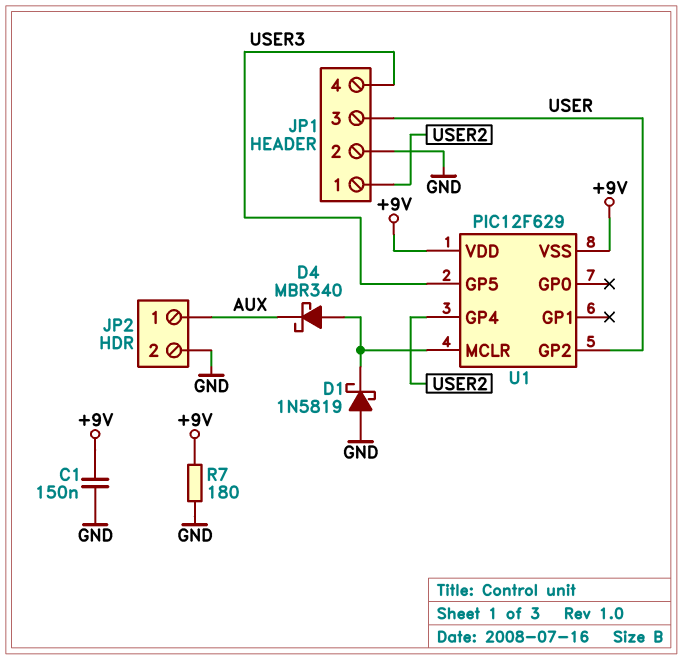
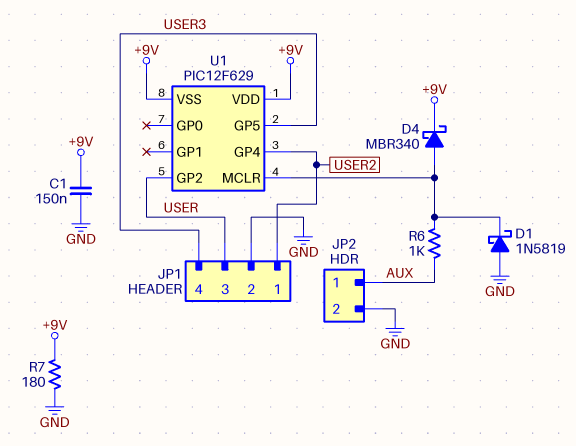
D4: schottky MBR340 (A U1/MCLR, K AUX) -> schottky MBR340 (A U1/MCLR, K +9V)
R6: none -> 1k (AUX, U1/MCLR)

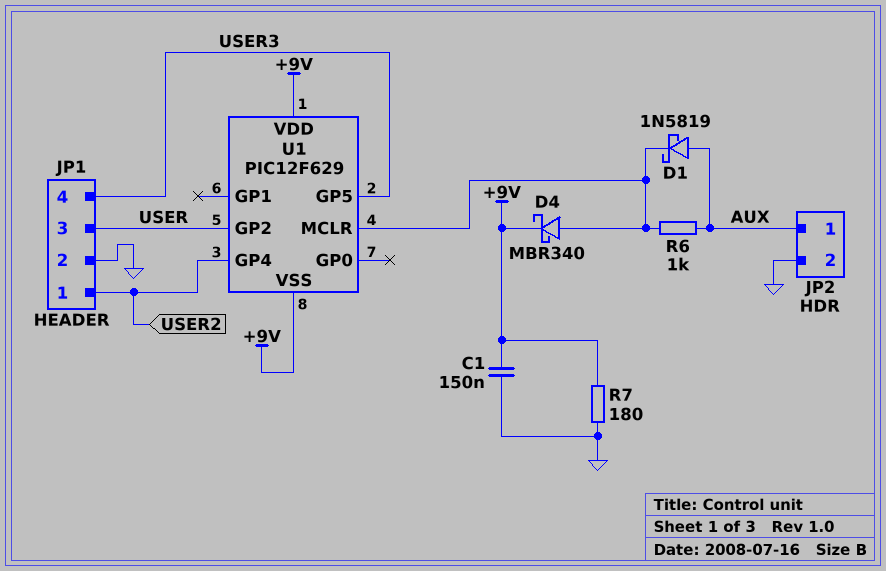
D1: schottky 1N5819 (A GND, K U1/MCLR) -> schottky 1N5819 (A AUX, K U1/MCLR)

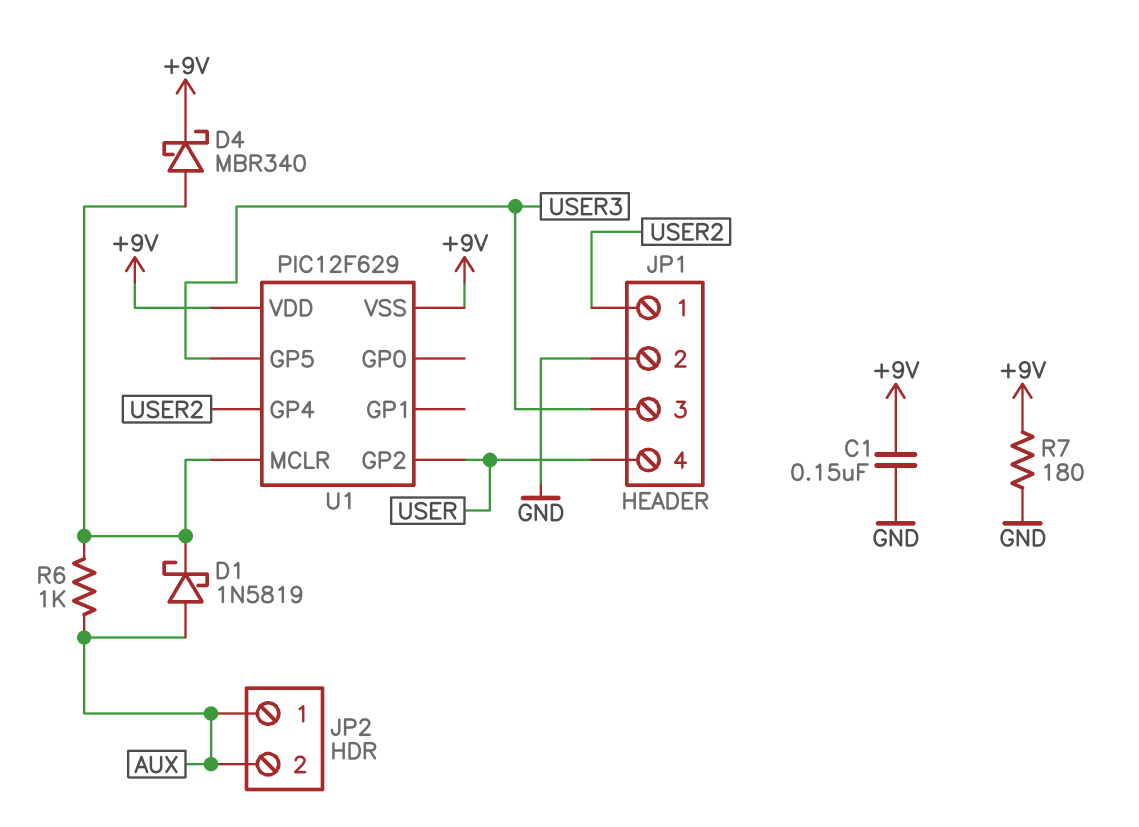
JP1 pin 3: USER -> USER3
JP1 pin 4: USER3 -> USER
JP2 pin 2: GND -> AUX

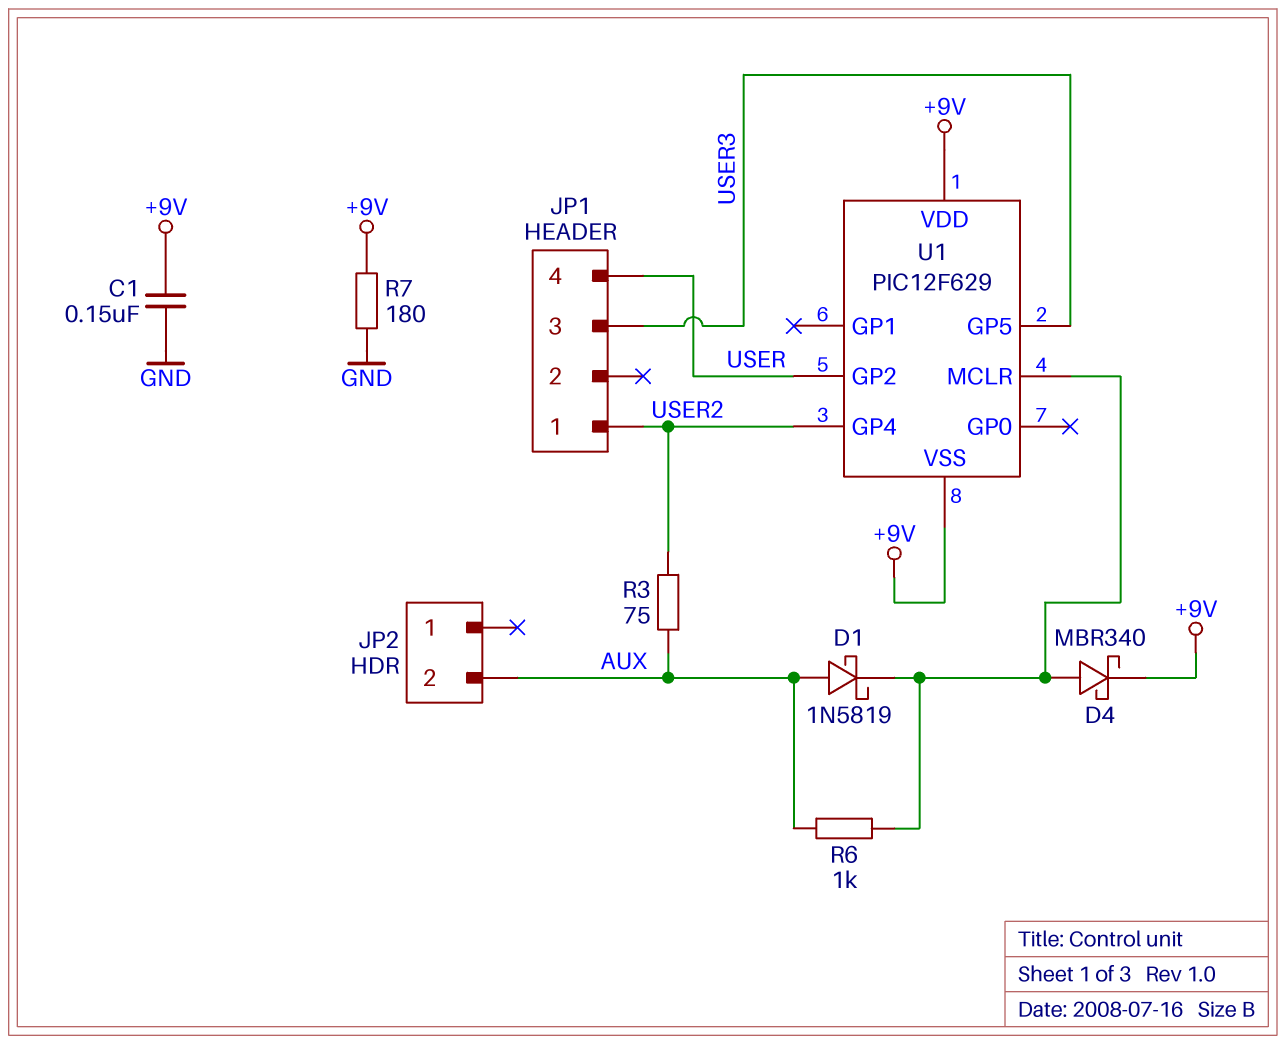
JP1 pin 2: GND -> none
JP2 pin 1: AUX -> none
R3: none -> 75 (AUX, USER2)

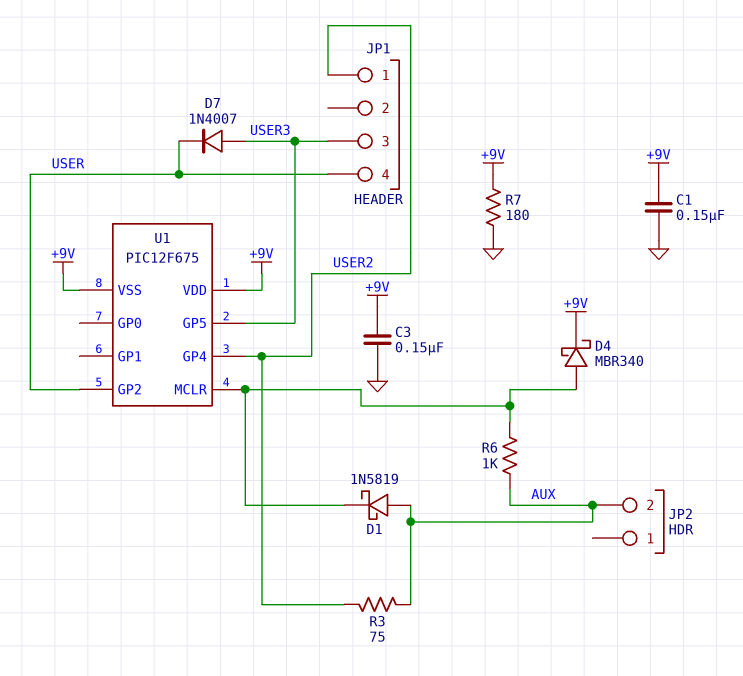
C3: none -> 150nF (+9V, GND)
D7: none -> diode 1N4007 (A USER3, K USER)
U1: PIC12F629 -> PIC12F675

